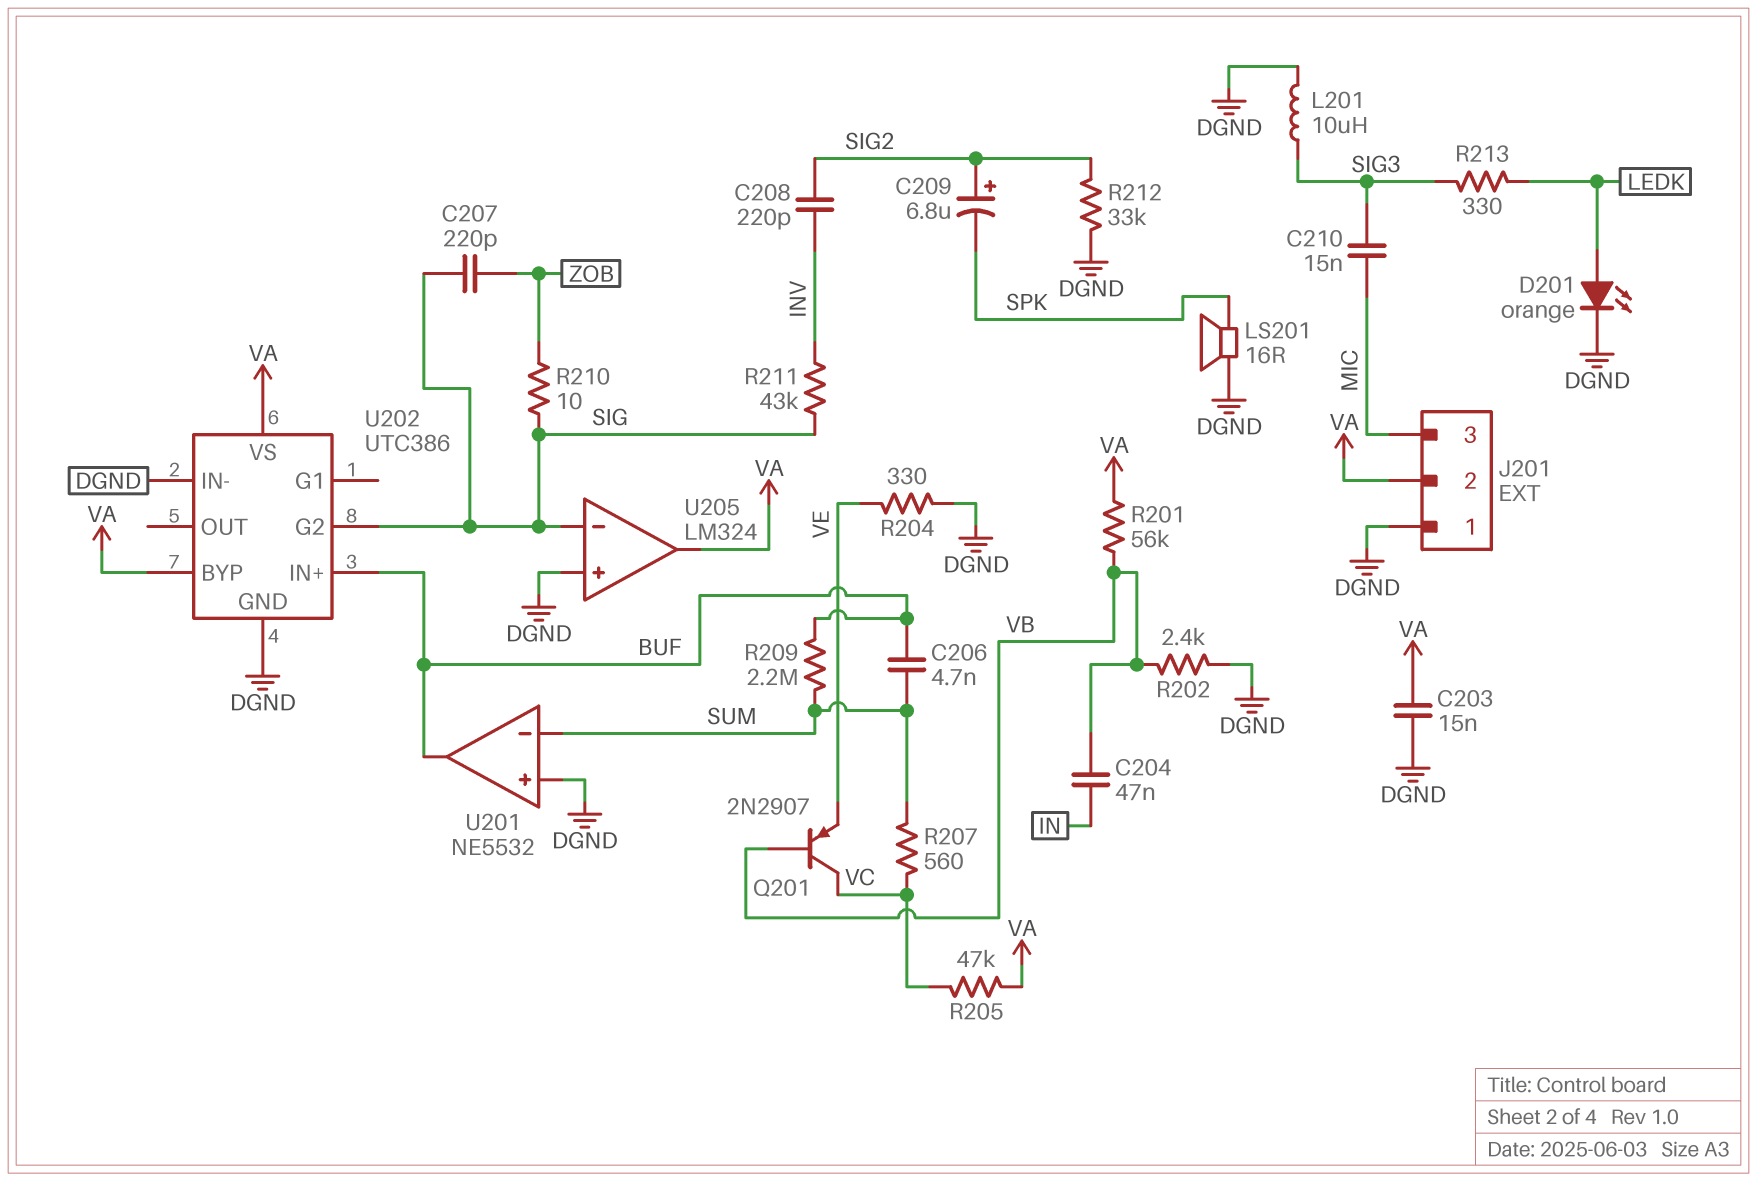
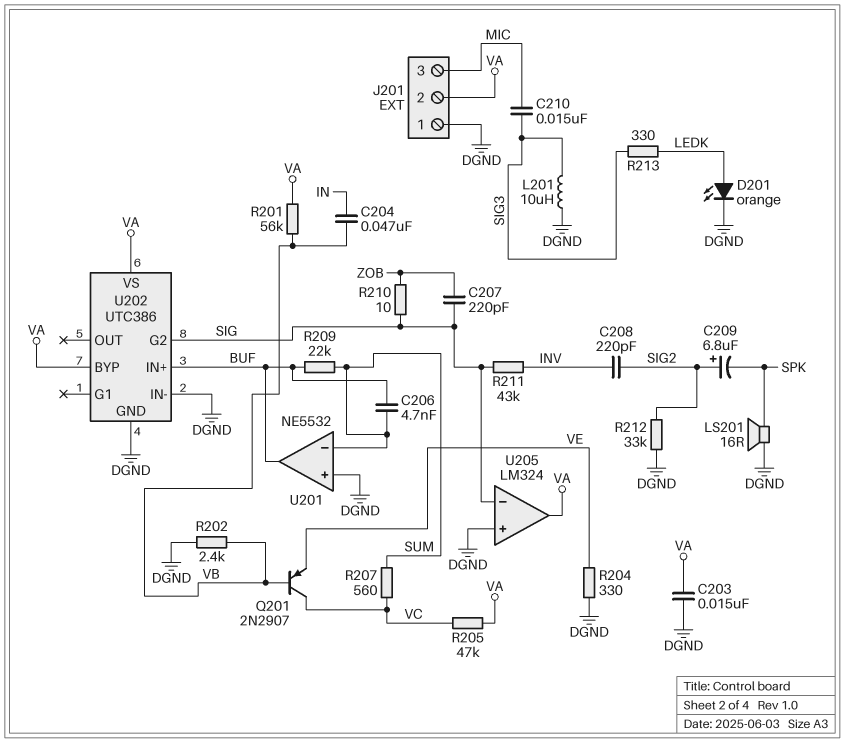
R209: 2.2M (BUF, SUM) -> 22k (BUF, SUM)

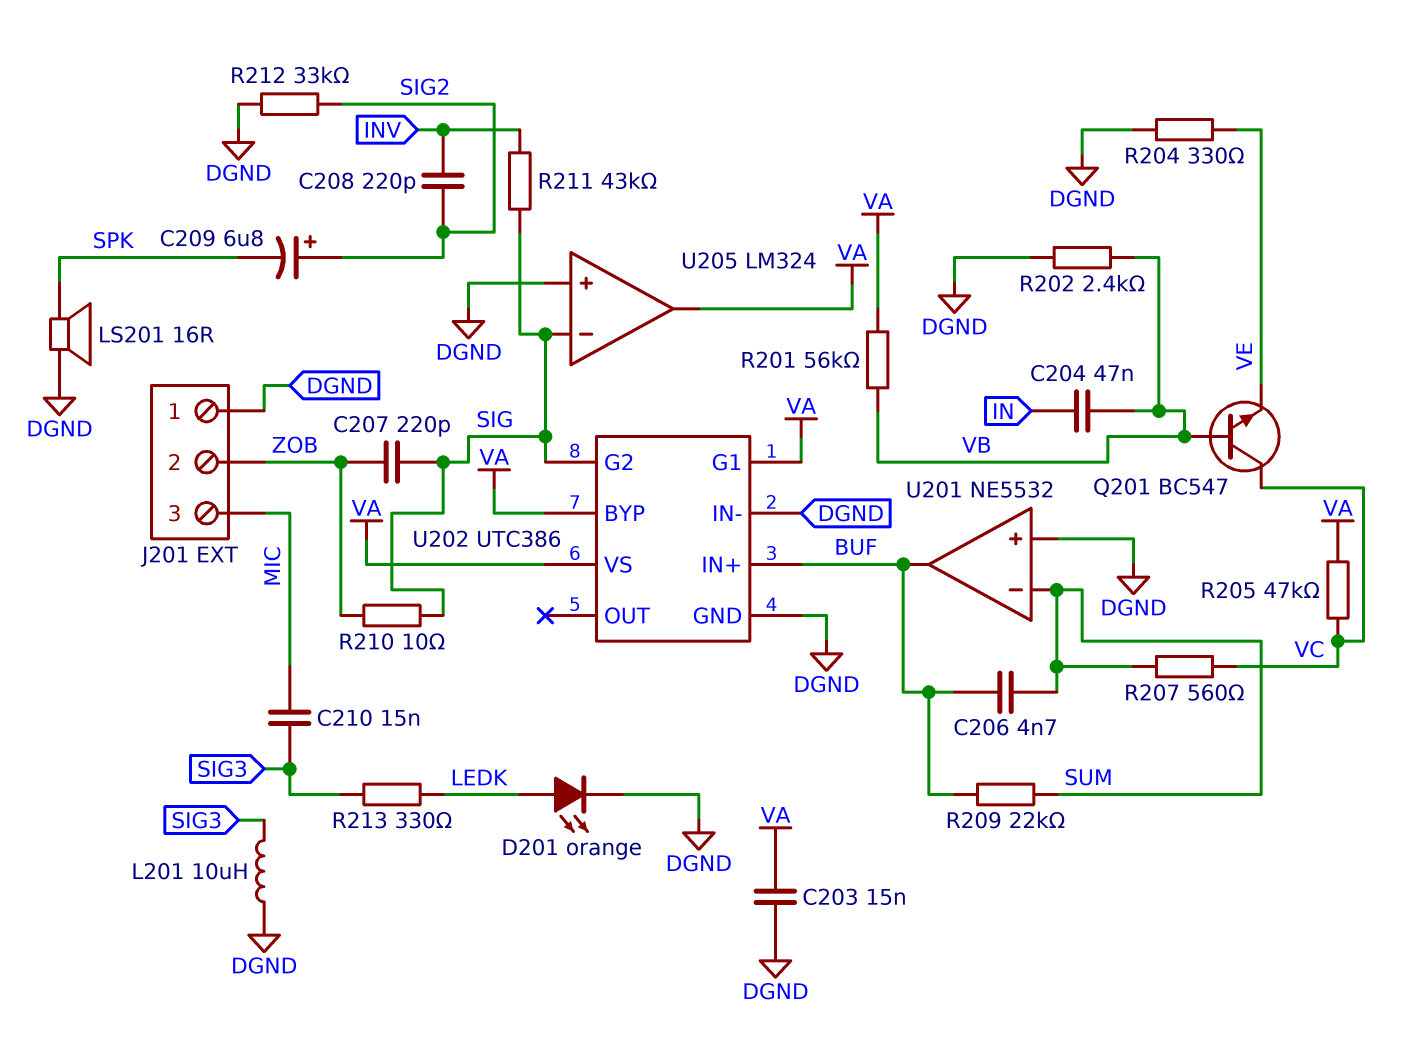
J201 pin 2: VA -> ZOB
Q201: PNP 2N2907 (B VB, C VC, E VE) -> NPN BC547 (B VB, C VC, E VE)
U202 pin G1: none -> VA

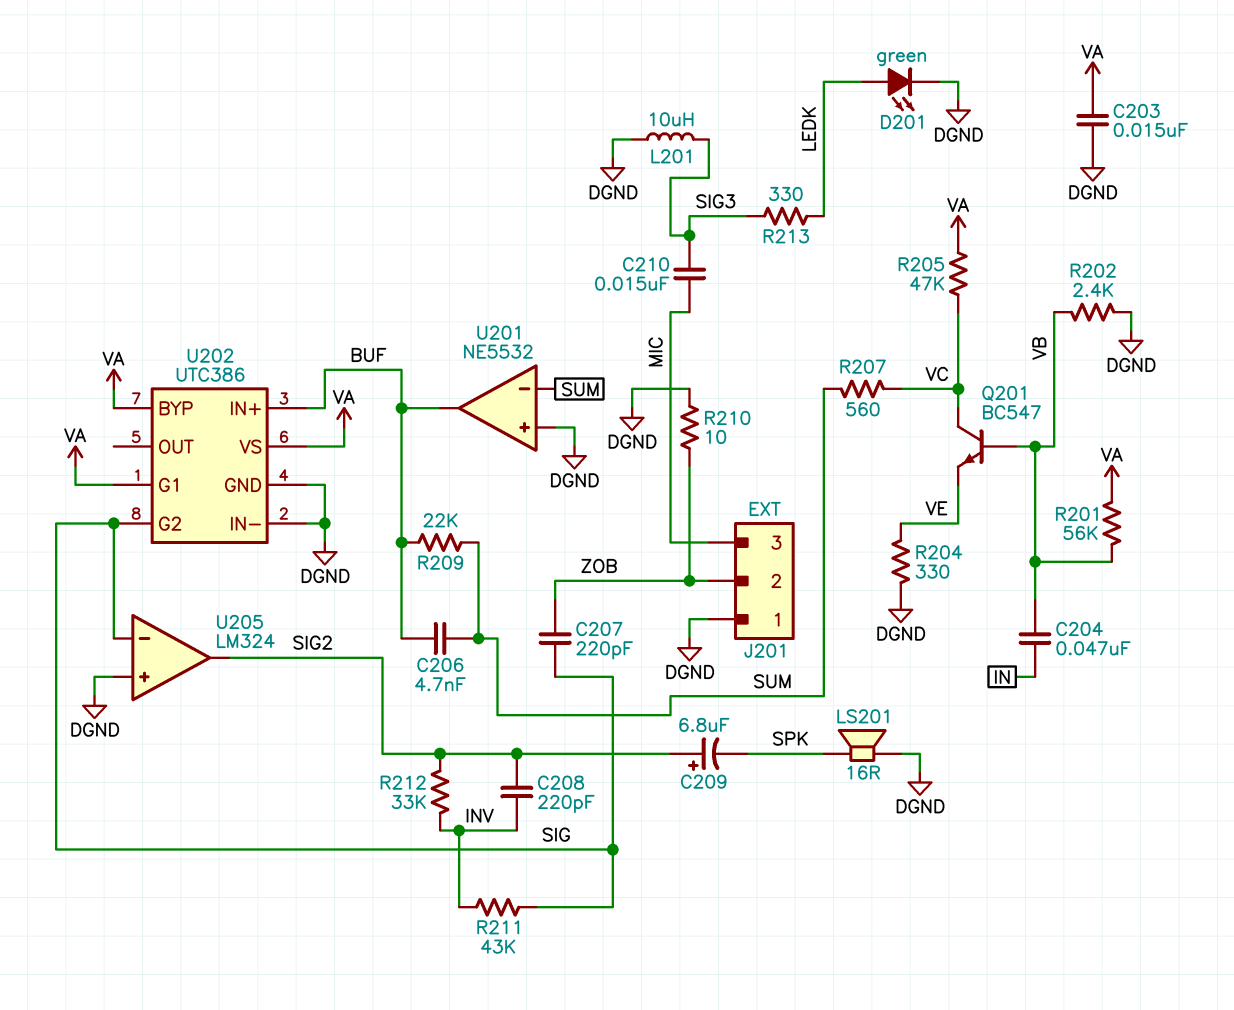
D201: LED orange (A LEDK, K DGND) -> LED green (A LEDK, K DGND)
R210: 10 (SIG, ZOB) -> 10 (DGND, ZOB)
R212: 33k (DGND, SIG2) -> 33k (INV, SIG2)
U205 pin out: VA -> SIG2

